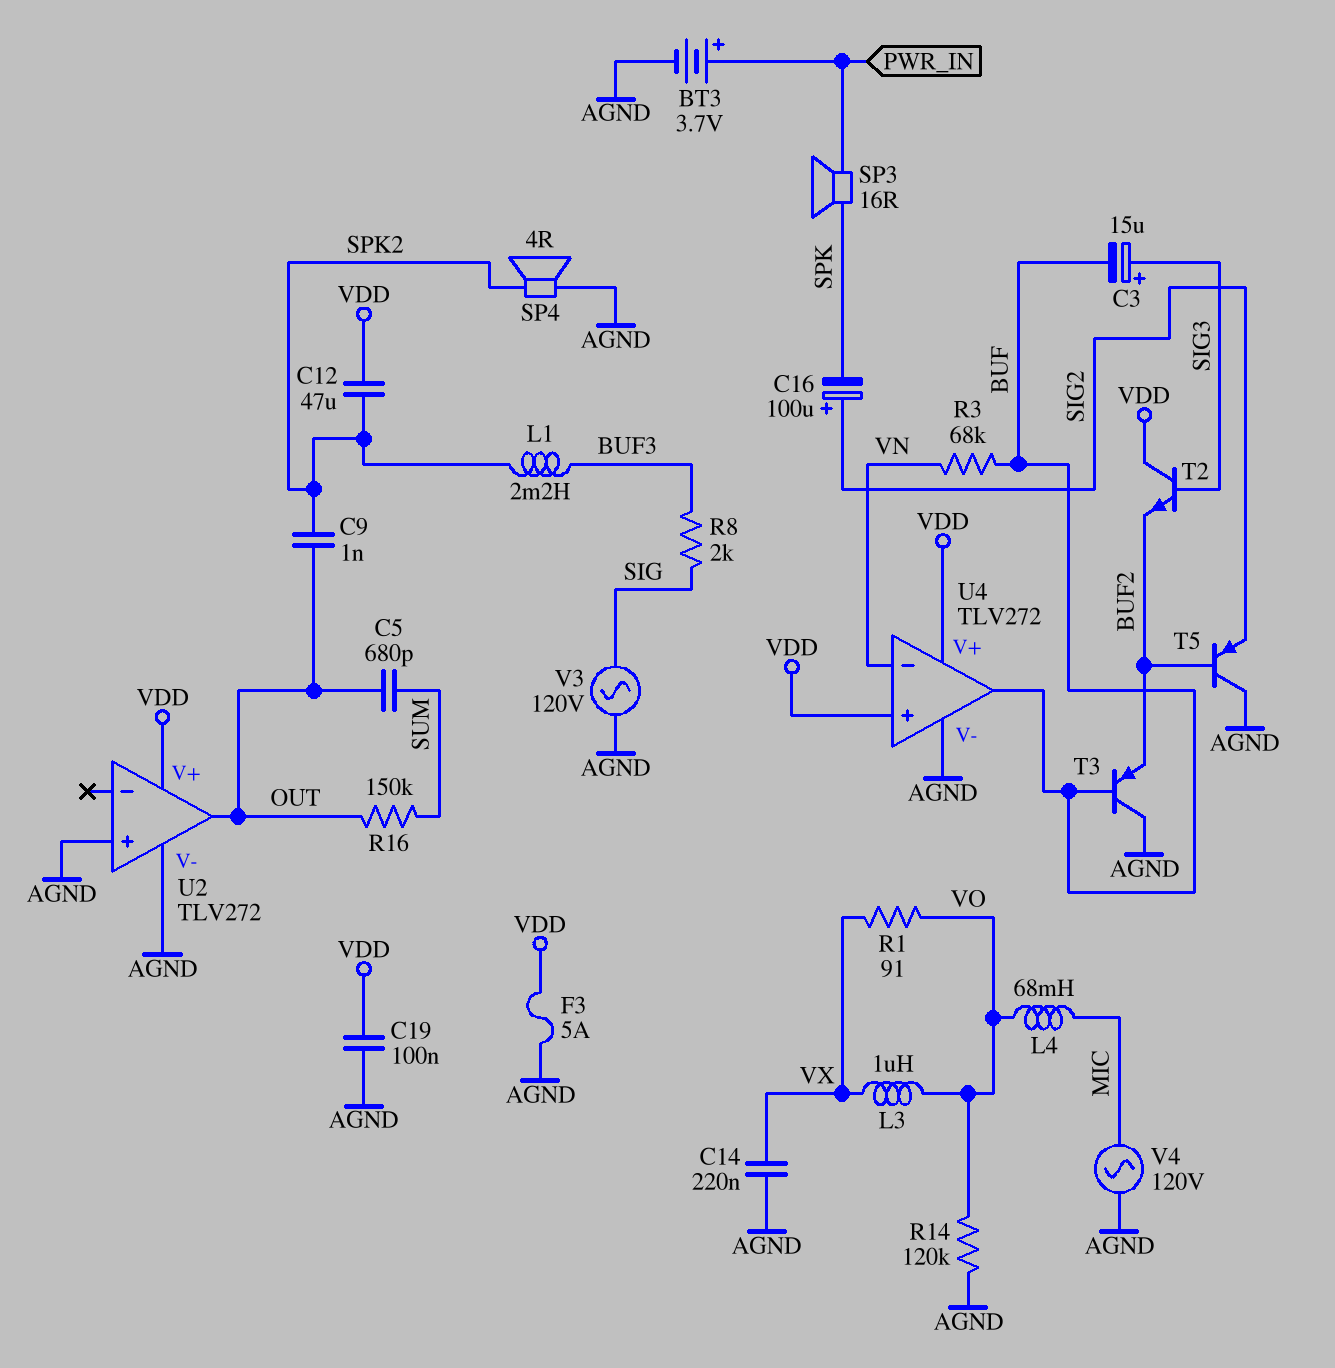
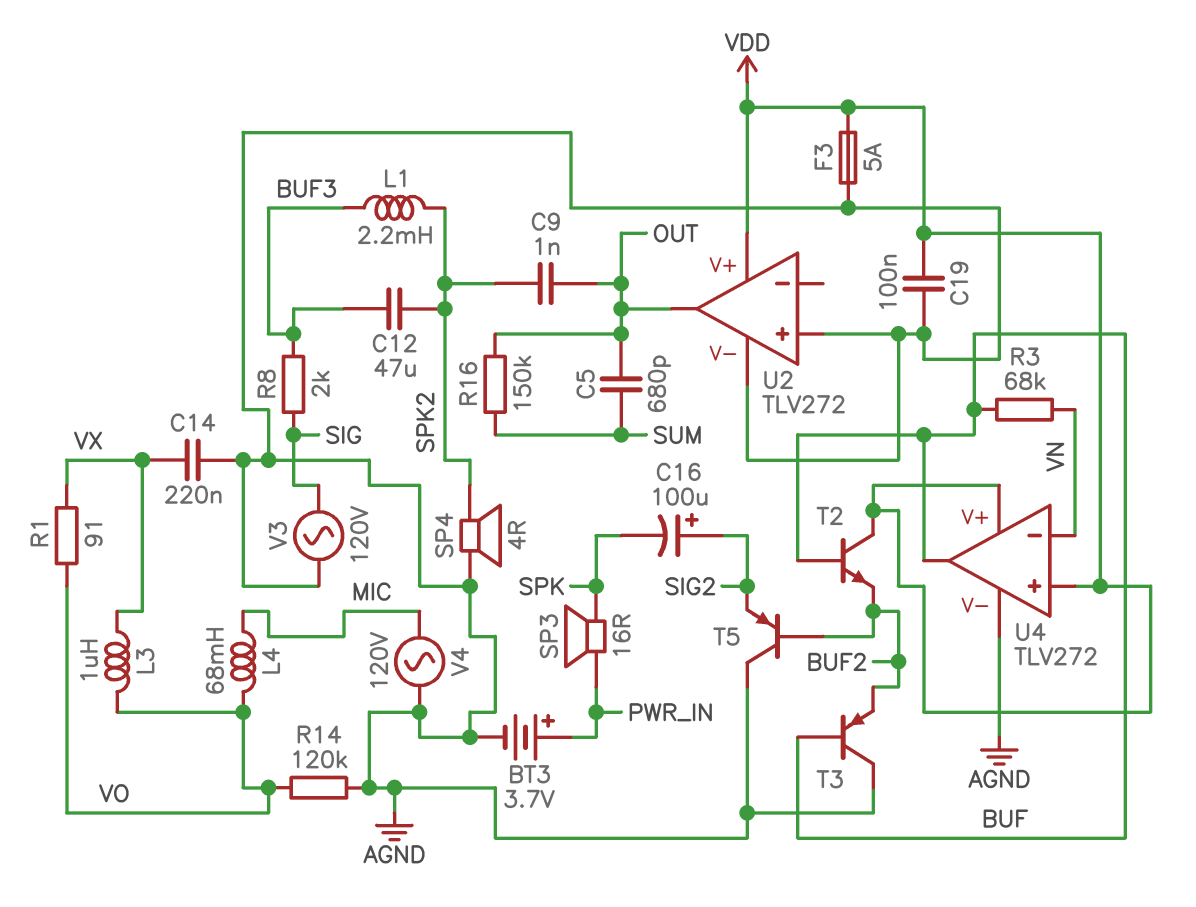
C3: 15uF (plus SIG3, minus BUF) -> none
C12: 47uF (SPK2, VDD) -> 47uF (BUF3, SPK2)
T2: NPN (B SIG3, C VDD, E BUF2) -> NPN (B BUF, C VDD, E BUF2)

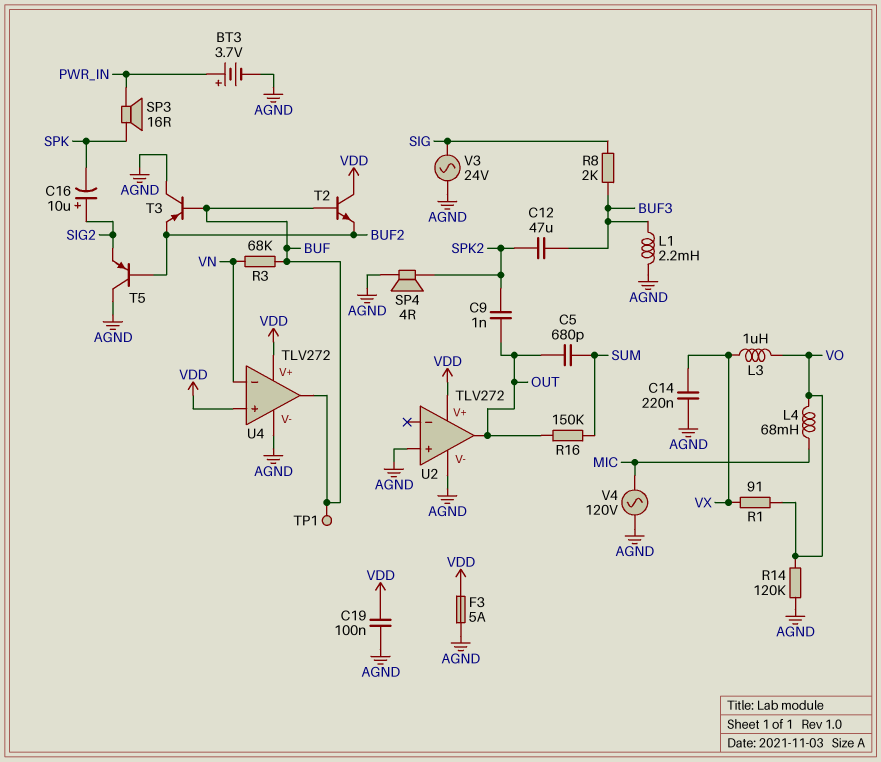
C16: 100uF (plus SIG2, minus SPK) -> 10uF (plus SIG2, minus SPK)
L1: 2.2mH (BUF3, SPK2) -> 2.2mH (AGND, BUF3)
TP1: none -> test point (BUF)
V3: AC 120V (AGND, SIG) -> AC 24V (AGND, SIG)

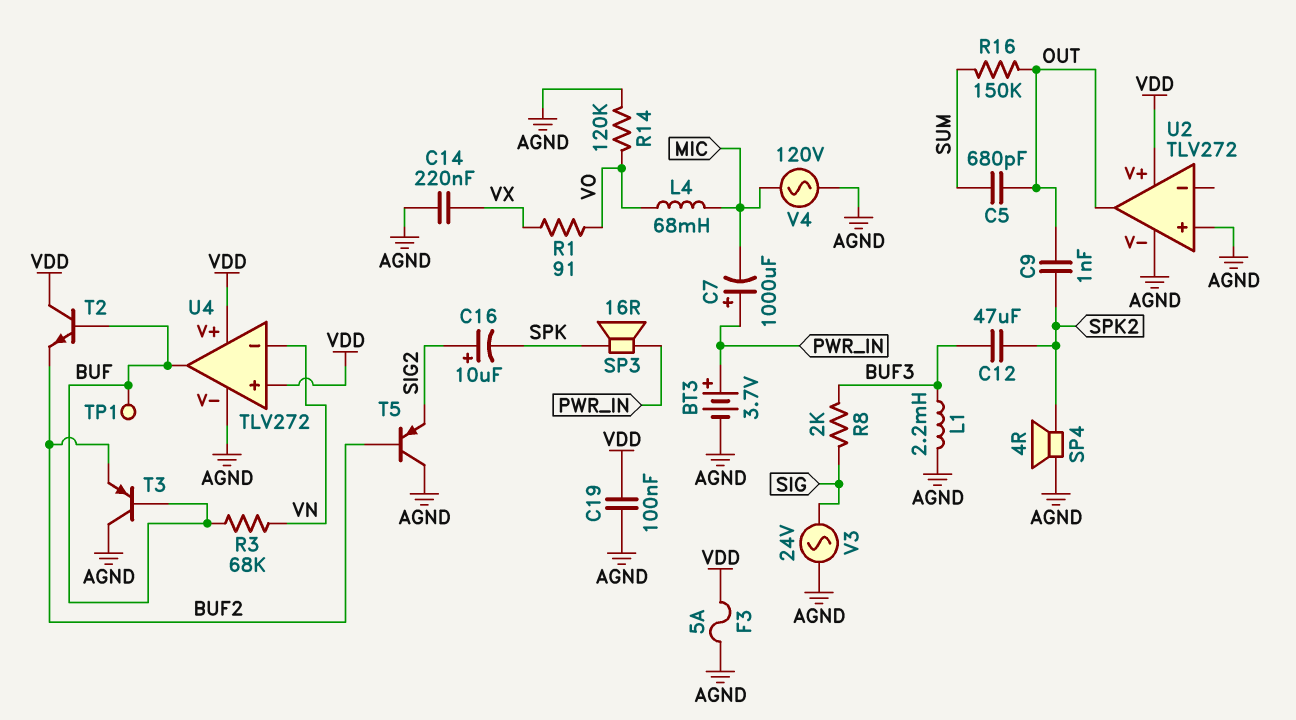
C7: none -> 1000uF (plus PWR_IN, minus MIC)
L3: 1uH (VO, VX) -> none

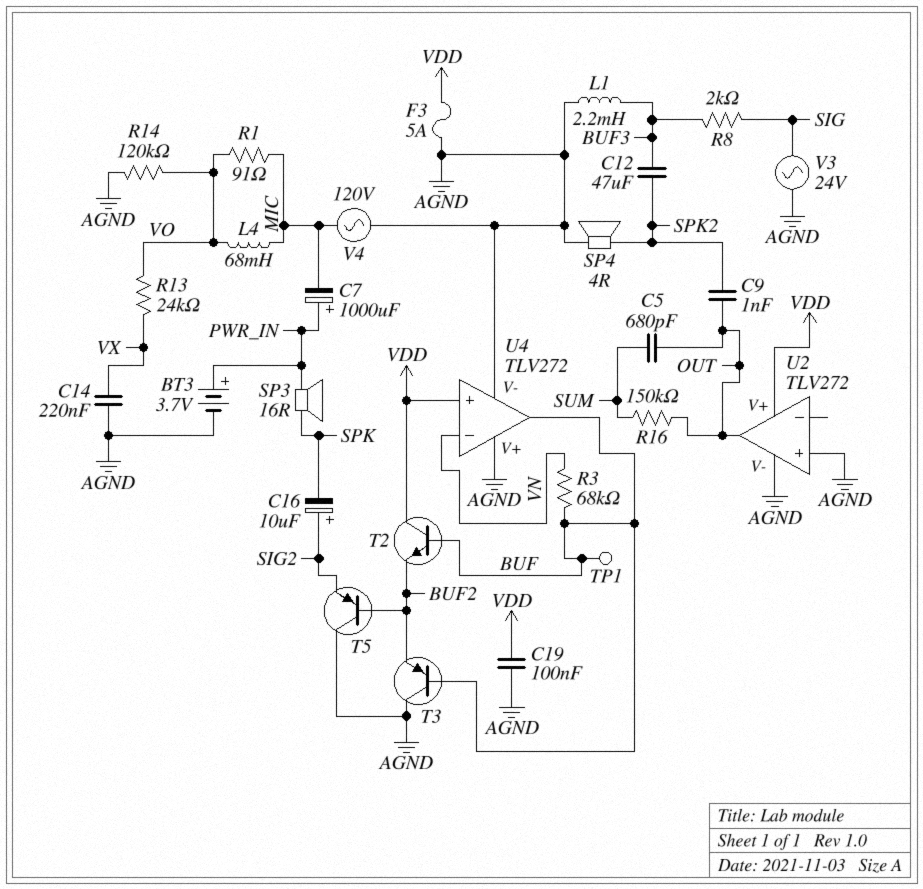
R1: 91 (VO, VX) -> 91 (MIC, VO)
R13: none -> 24k (VO, VX)
U4 pin V+: VDD -> AGND

